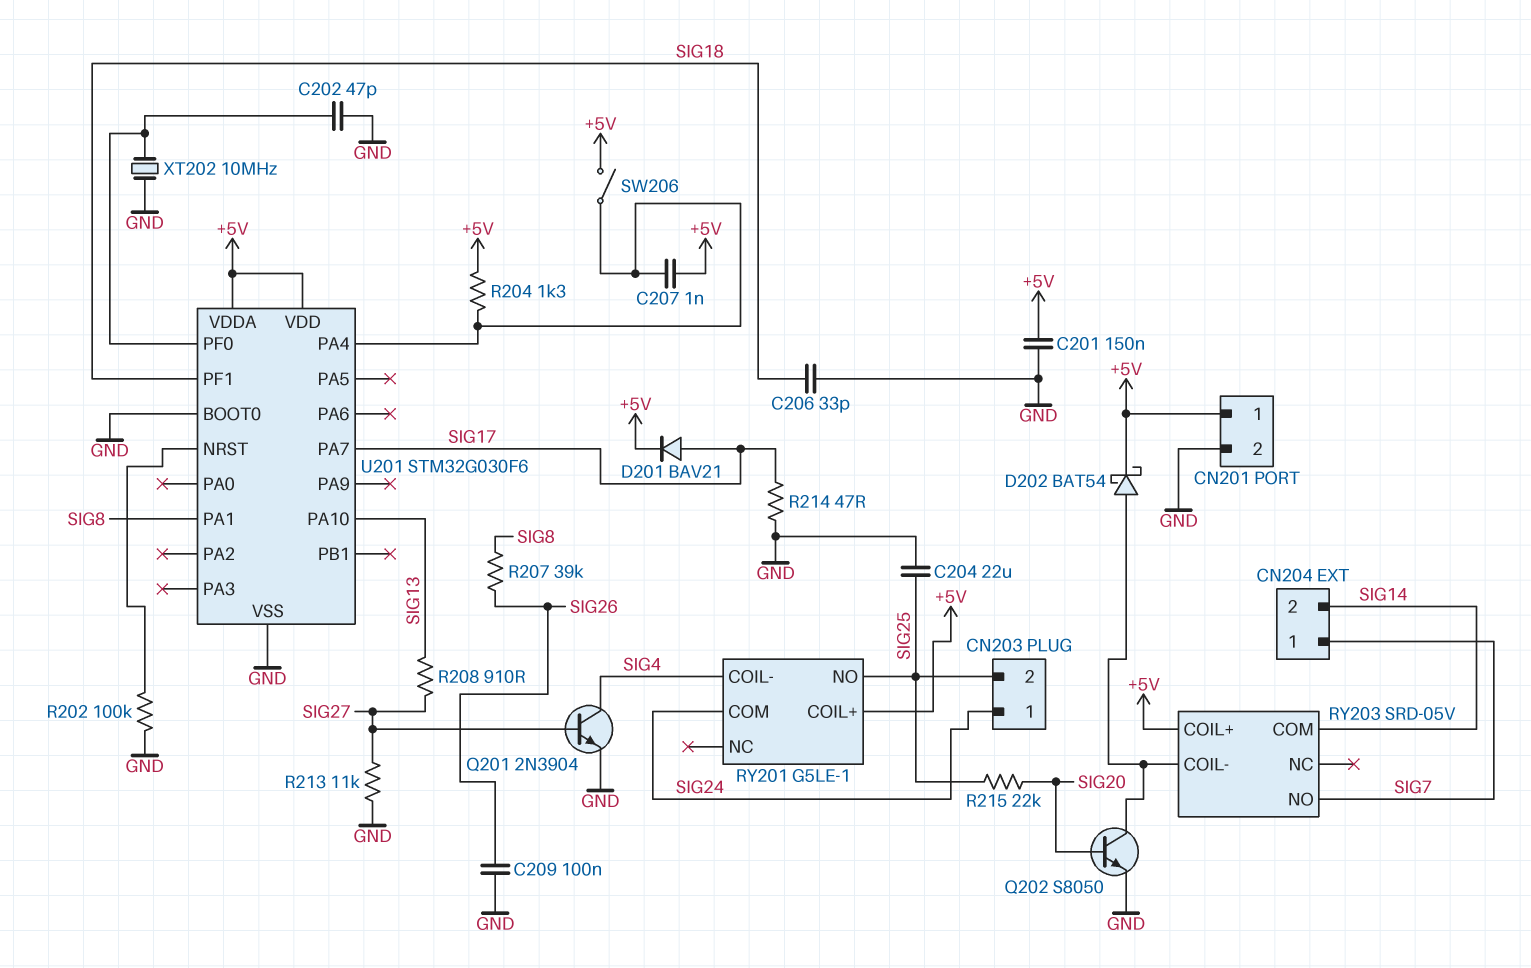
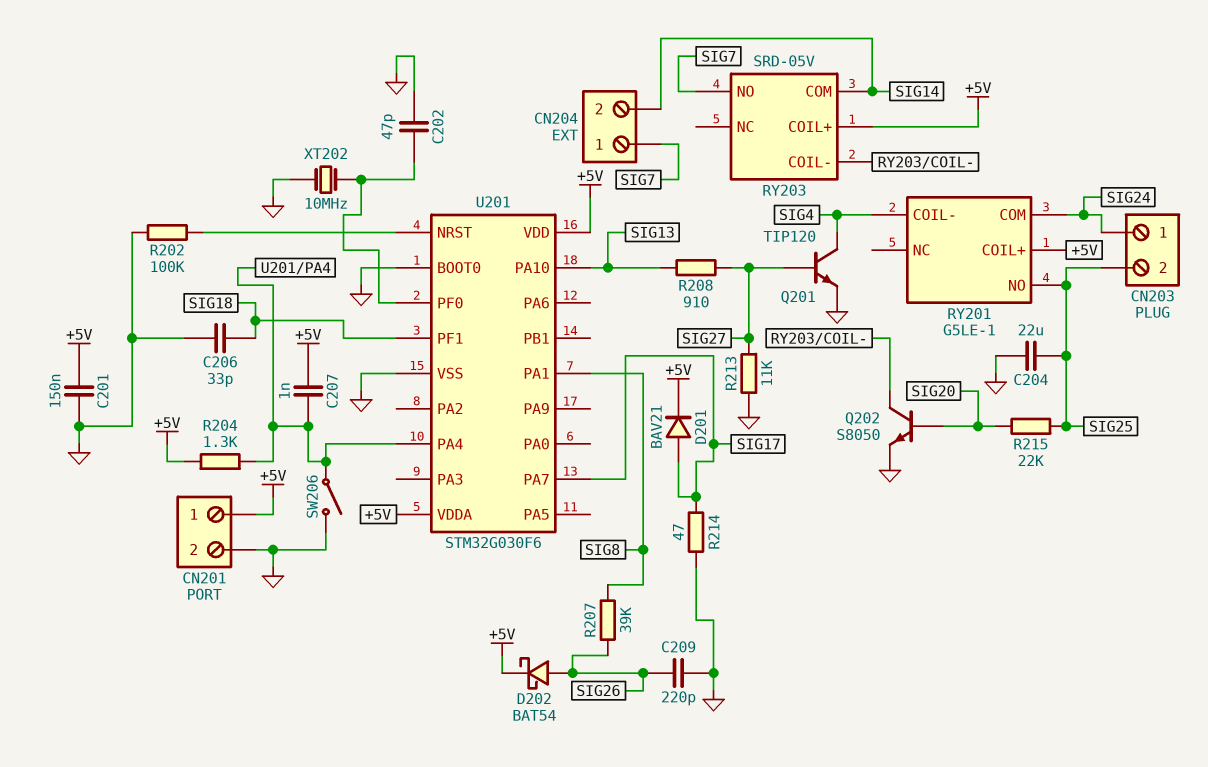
C209: 100nF (GND, SIG26) -> 220pF (GND, SIG26)
D202: schottky BAT54 (A RY203/COIL-, K +5V) -> schottky BAT54 (A SIG26, K +5V)
Q201: NPN 2N3904 (B SIG27, C SIG4, E GND) -> NPN TIP120 (B SIG27, C SIG4, E GND)
SW206: switch (+5V, U201/PA4) -> switch (GND, U201/PA4)

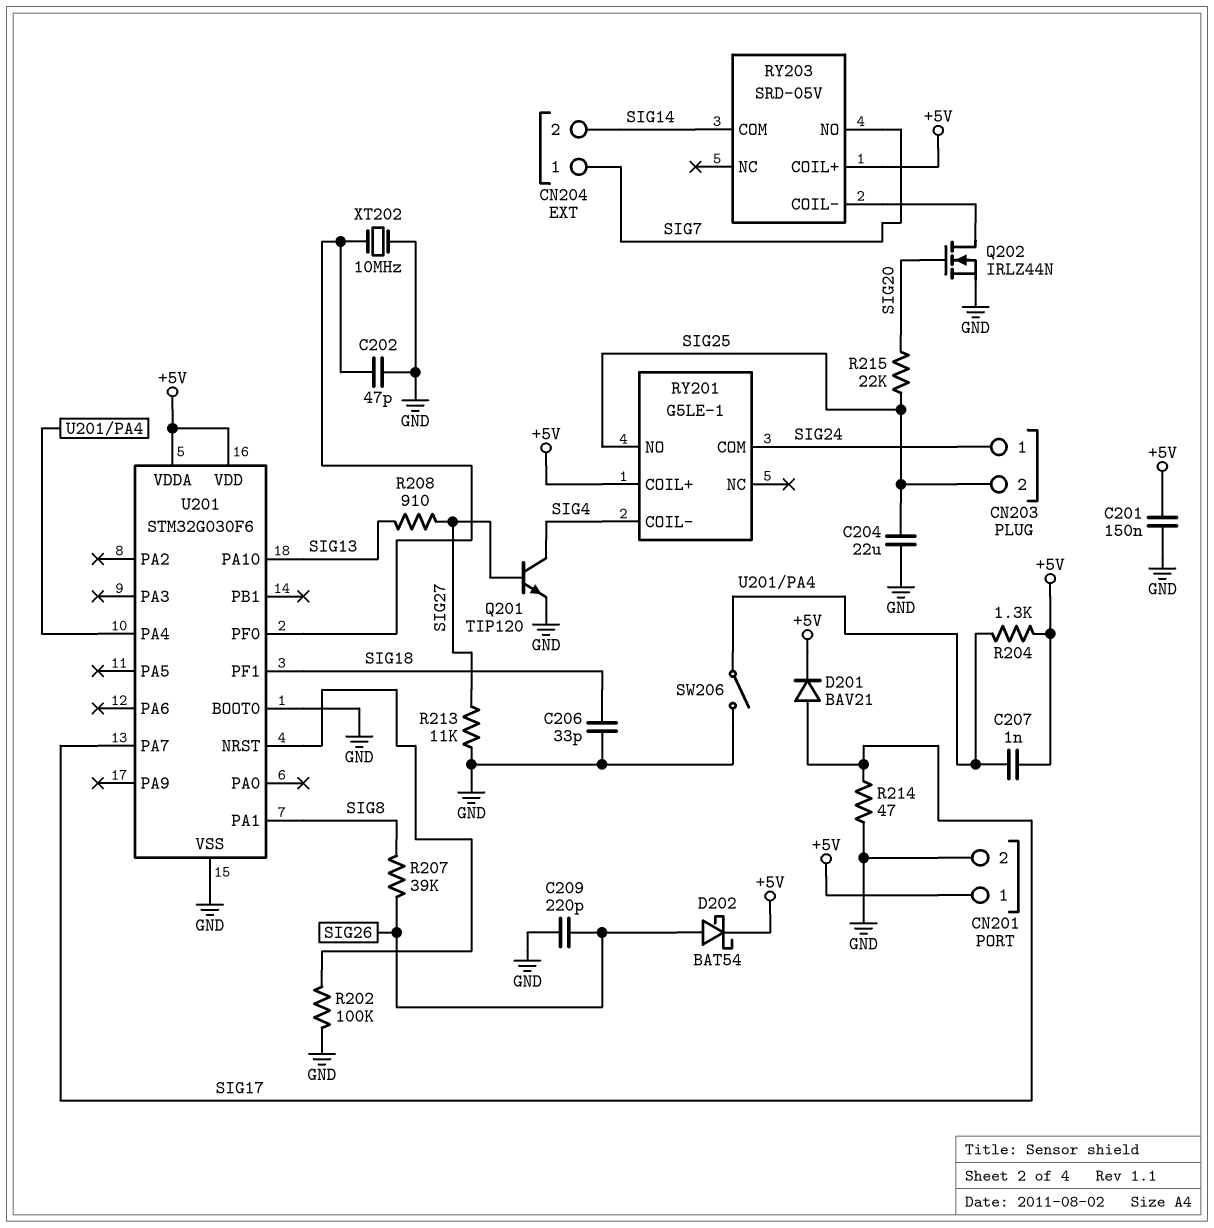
Q202: NPN S8050 (B SIG20, C RY203/COIL-, E GND) -> NMOS IRLZ44N (G SIG20, D RY203/COIL-, S GND)

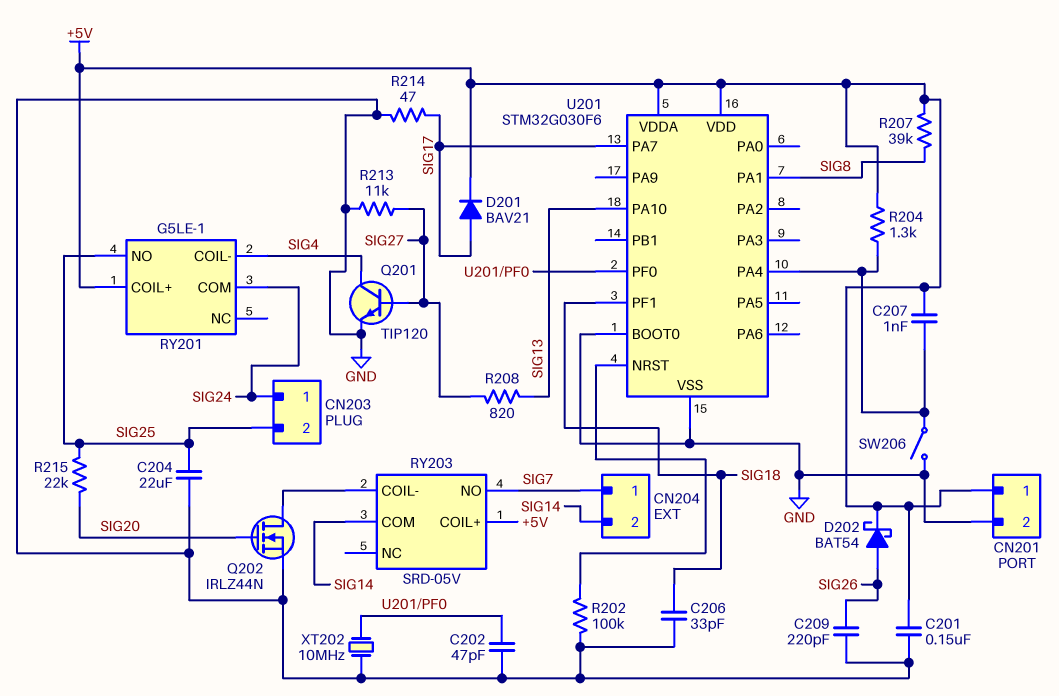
R207: 39k (SIG8, SIG26) -> 39k (+5V, SIG8)
R208: 910 (SIG13, SIG27) -> 820 (SIG13, SIG27)

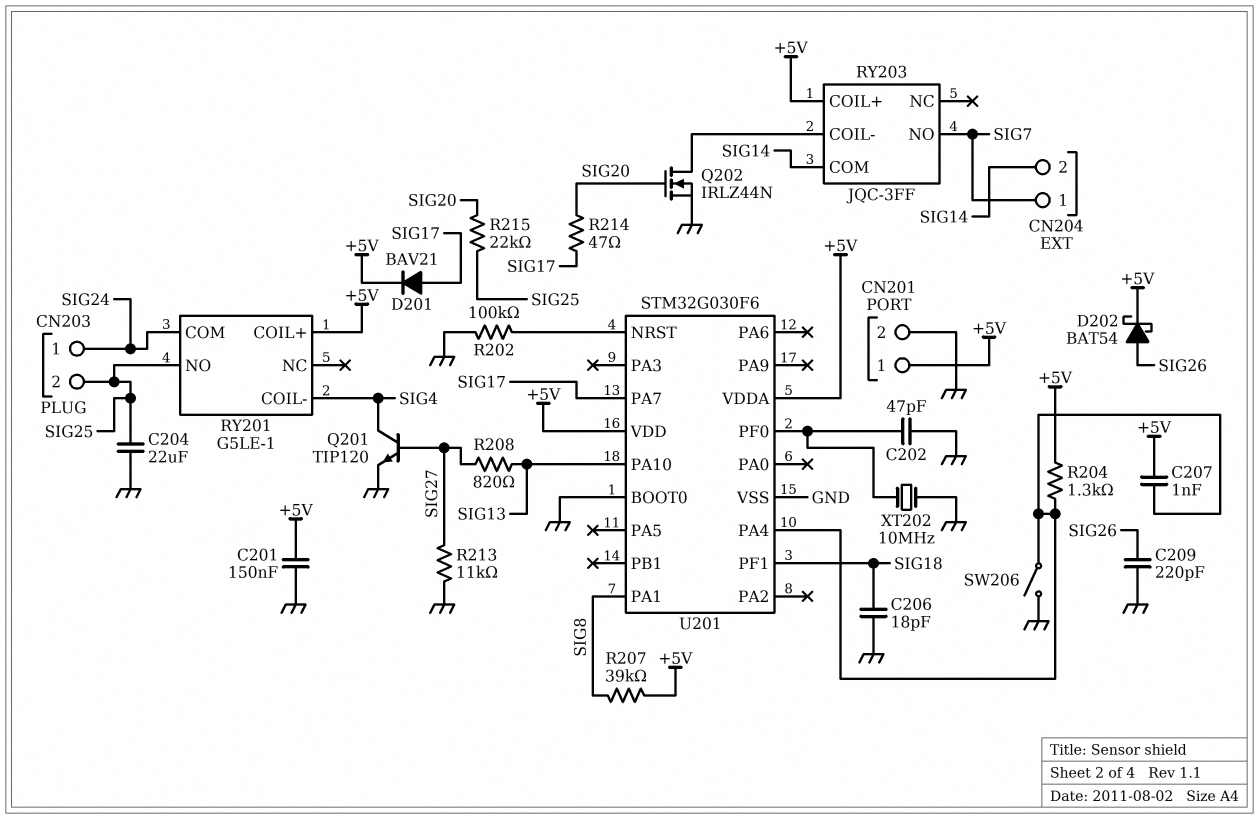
C206: 33pF (GND, SIG18) -> 18pF (GND, SIG18)
R214: 47 (GND, SIG17) -> 47 (SIG17, SIG20)
RY203: SRD-05V -> JQC-3FF

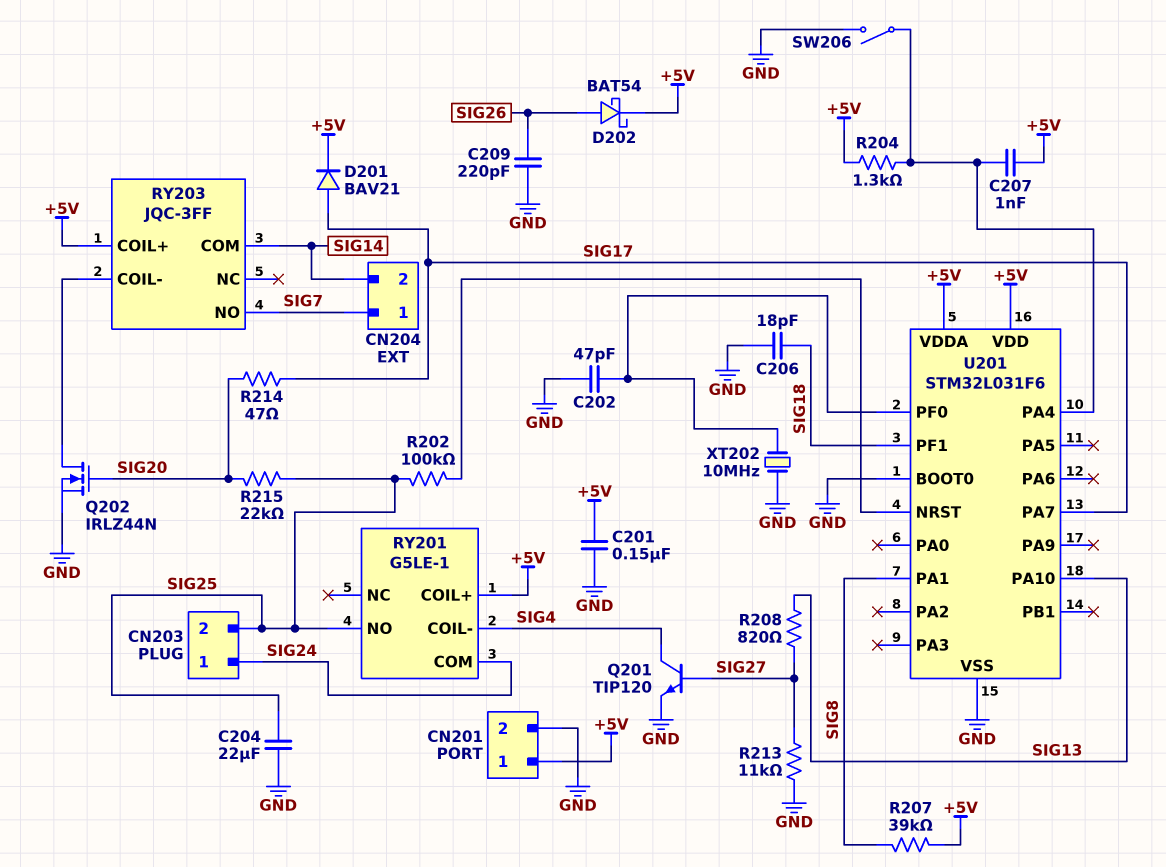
R202: 100k (GND, U201/NRST) -> 100k (SIG25, U201/NRST)
U201: STM32G030F6 -> STM32L031F6

